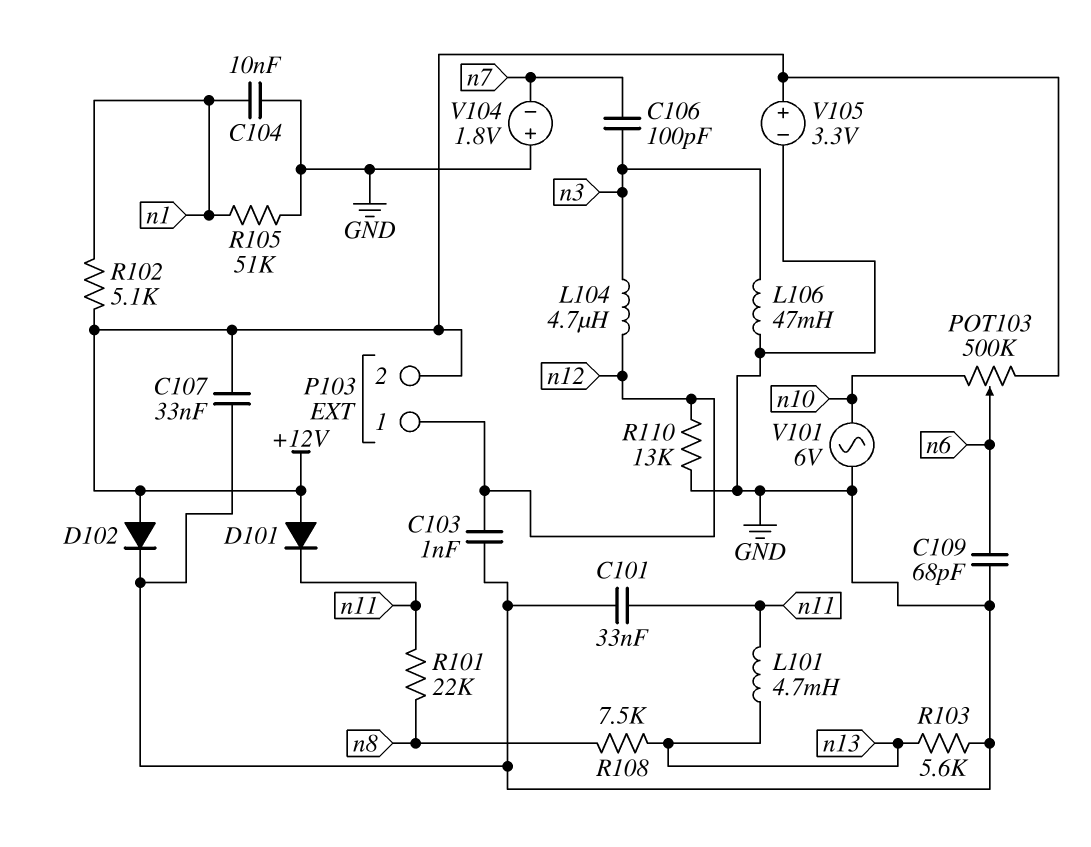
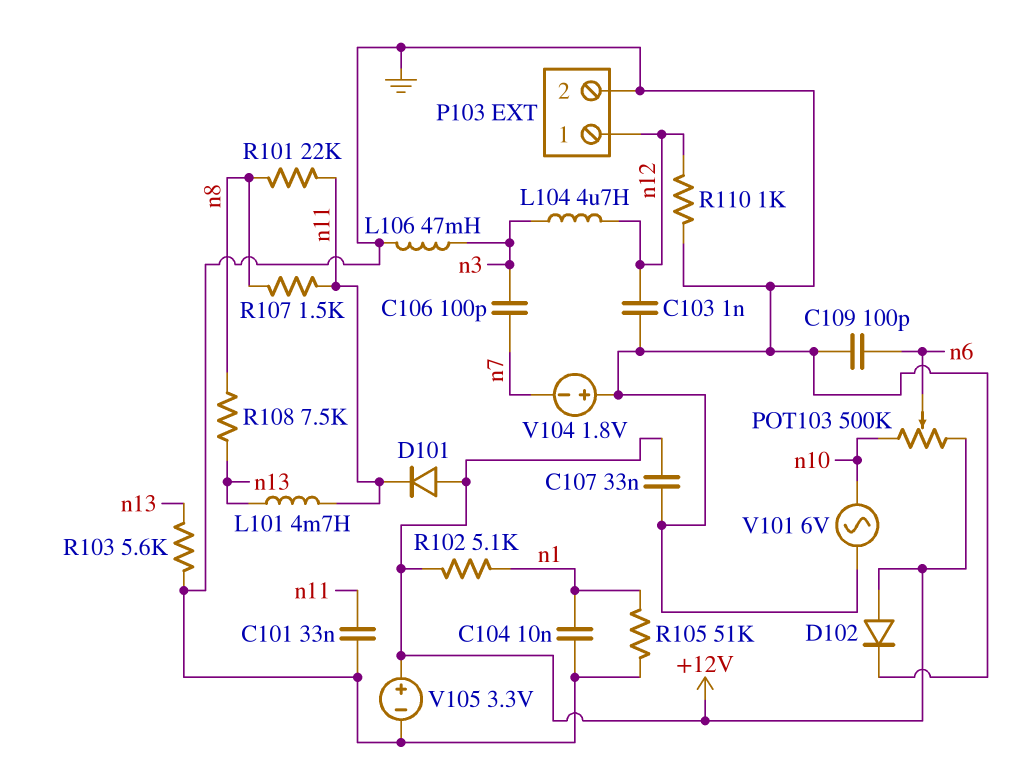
C109: 68pF (GND, n6) -> 100pF (GND, n6)
P103 pin 2: +12V -> GND
R107: none -> 1.5k (n8, n11)
R110: 13k (GND, n12) -> 1k (GND, n12)

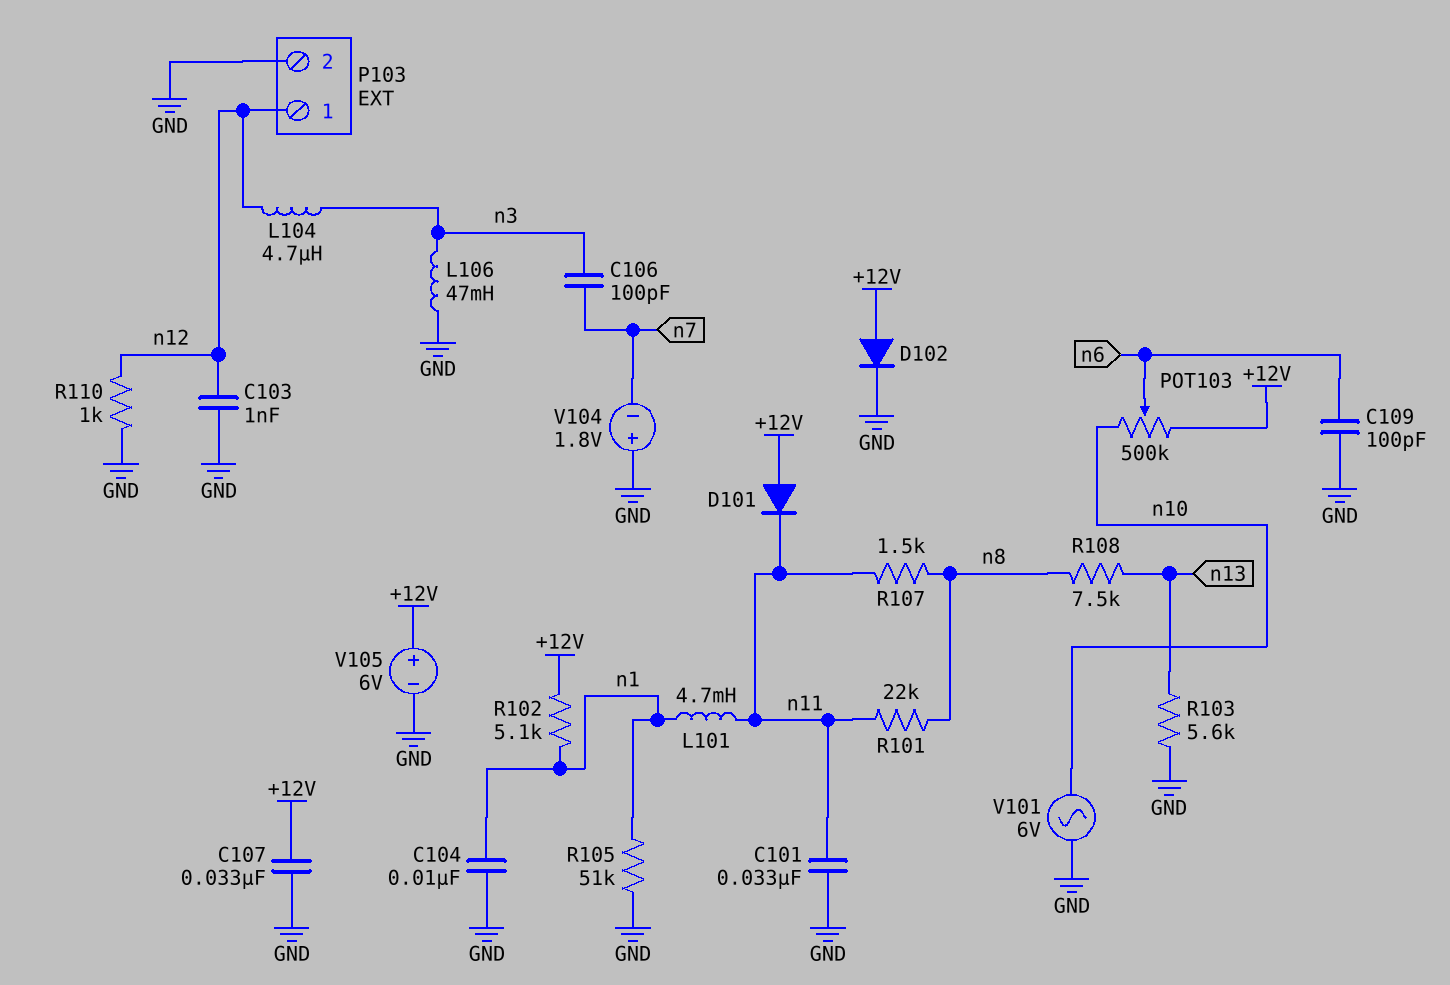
L101: 4.7mH (n11, n13) -> 4.7mH (n1, n11)
V105: 3.3V (plus +12V, minus GND) -> 6V (plus +12V, minus GND)

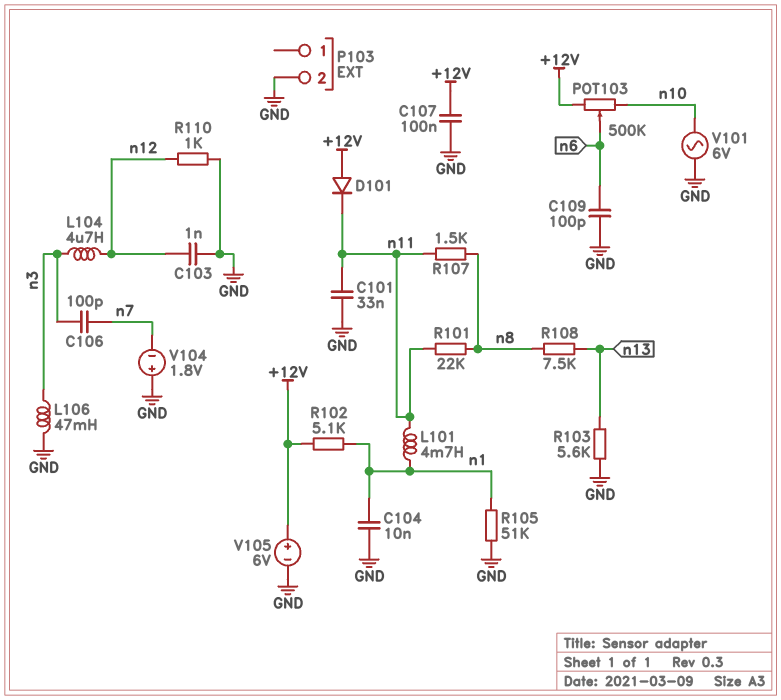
C107: 33nF (+12V, GND) -> 100nF (+12V, GND)
D102: diode (A +12V, K GND) -> none
P103 pin 1: n12 -> none

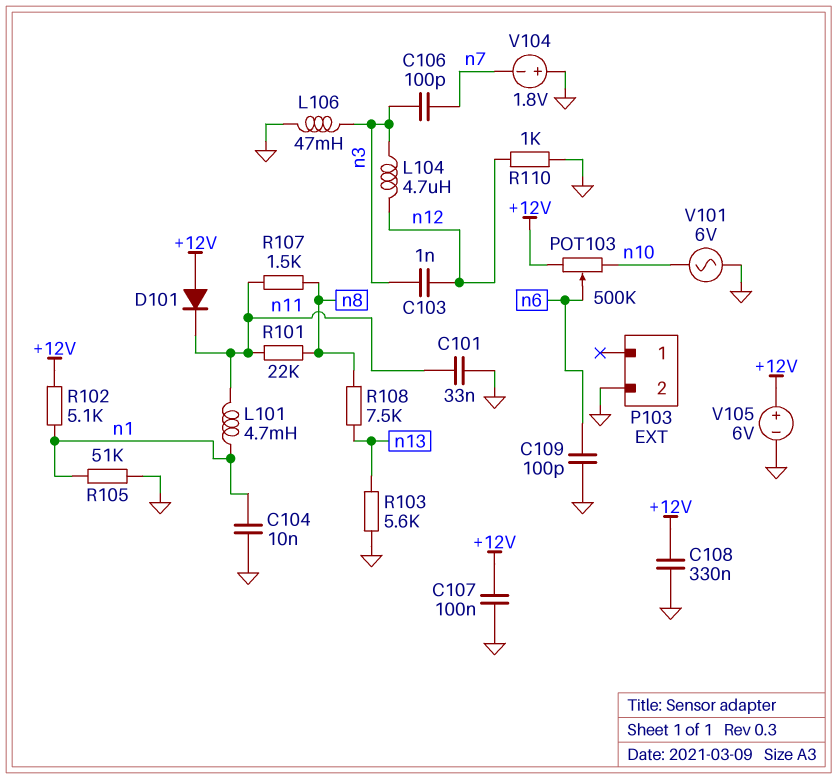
C103: 1nF (GND, n12) -> 1nF (n3, n12)
C108: none -> 330nF (+12V, GND)

